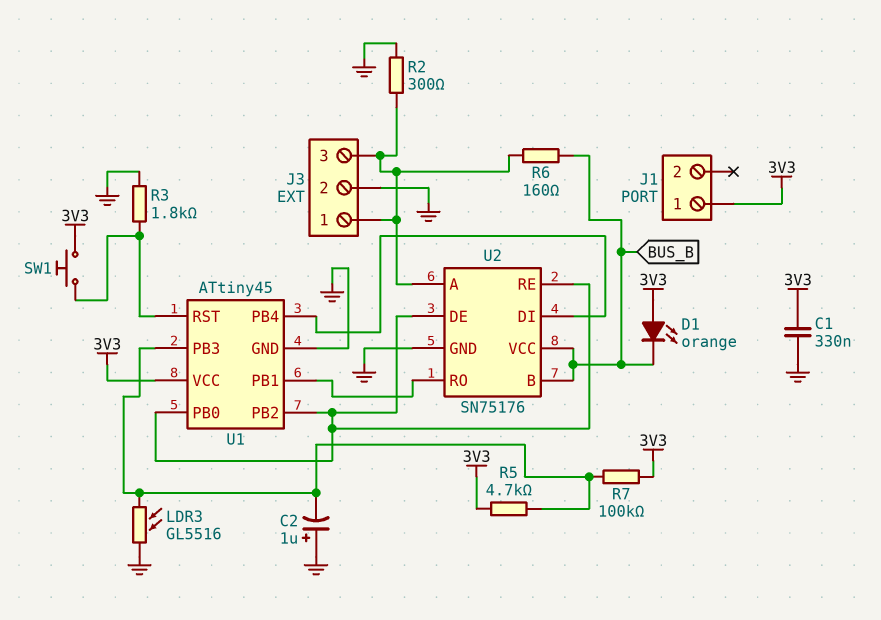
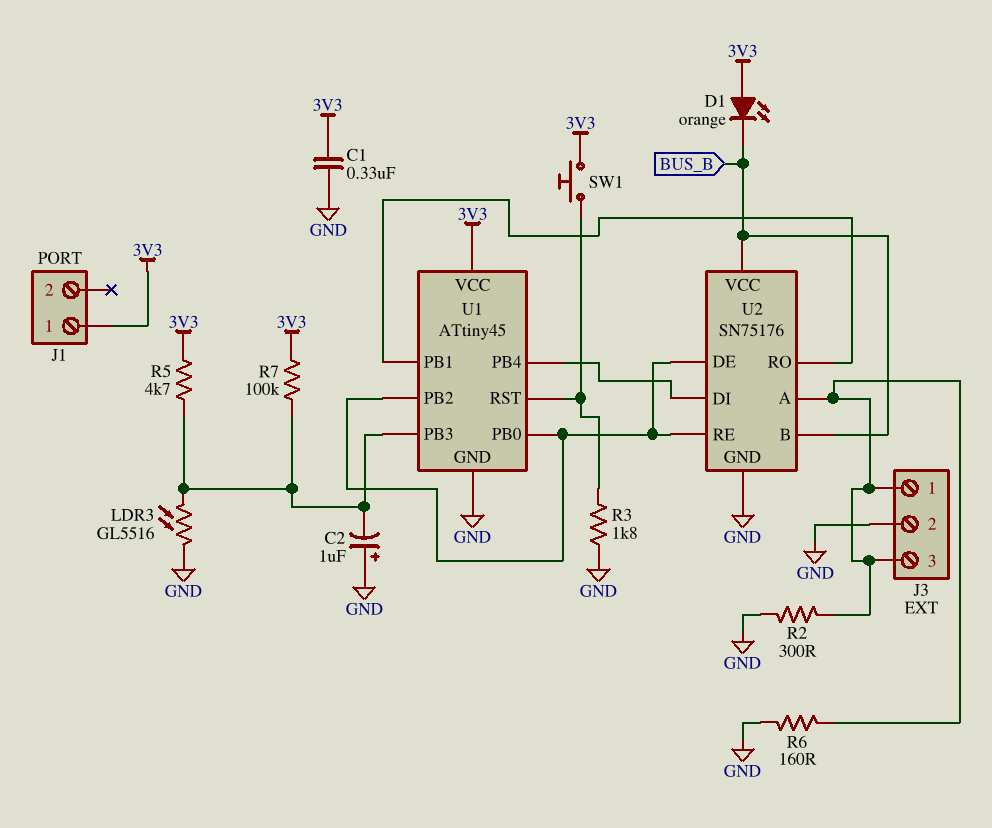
R6: 160 (BUS_B, J3/1) -> 160 (GND, J3/1)

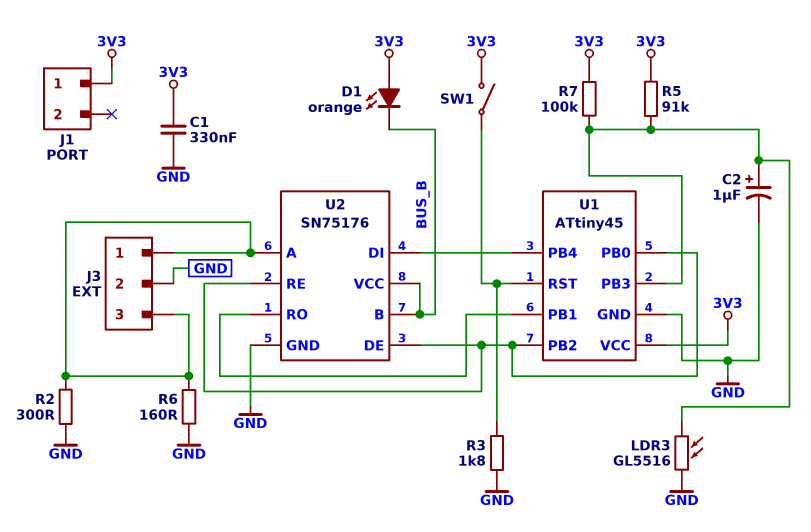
C2: 1uF (plus GND, minus U1/PB3) -> 1uF (plus U1/PB3, minus GND)
R5: 4.7k (3V3, U1/PB3) -> 91k (3V3, U1/PB3)
SW1: button (3V3, U1/RST) -> switch (3V3, U1/RST)

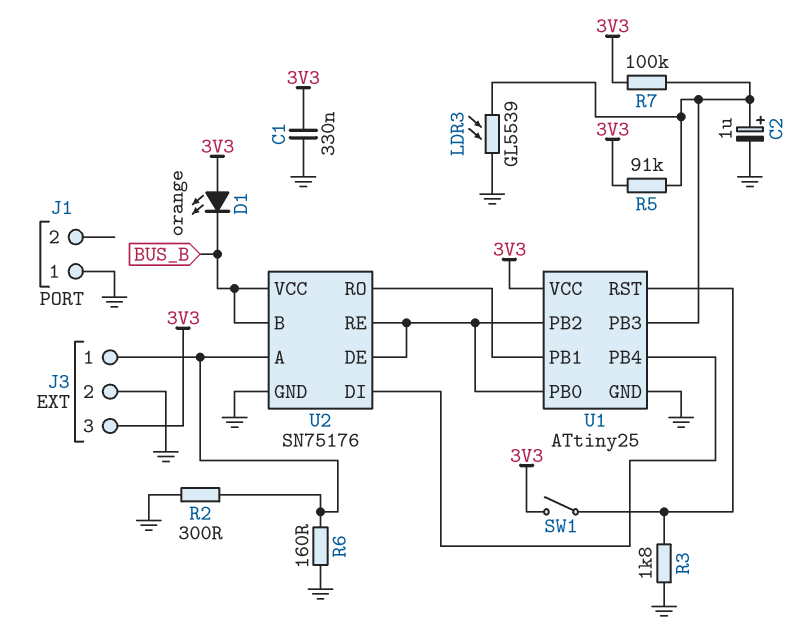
J1 pin 1: 3V3 -> GND
J3 pin 3: J3/1 -> 3V3
LDR3: GL5516 (GND, U1/PB3) -> GL5539 (GND, U1/PB3)
U1: ATtiny45 -> ATtiny25

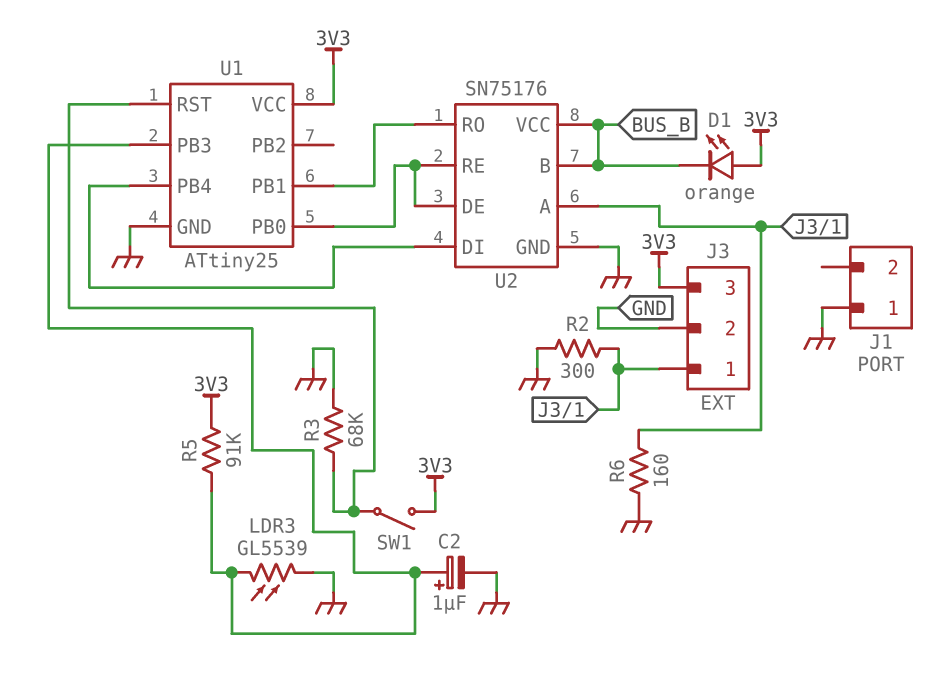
C1: 330nF (3V3, GND) -> none
R3: 1.8k (GND, U1/RST) -> 68k (GND, U1/RST)
R7: 100k (3V3, U1/PB3) -> none
U1 pin PB2: U1/PB0 -> none

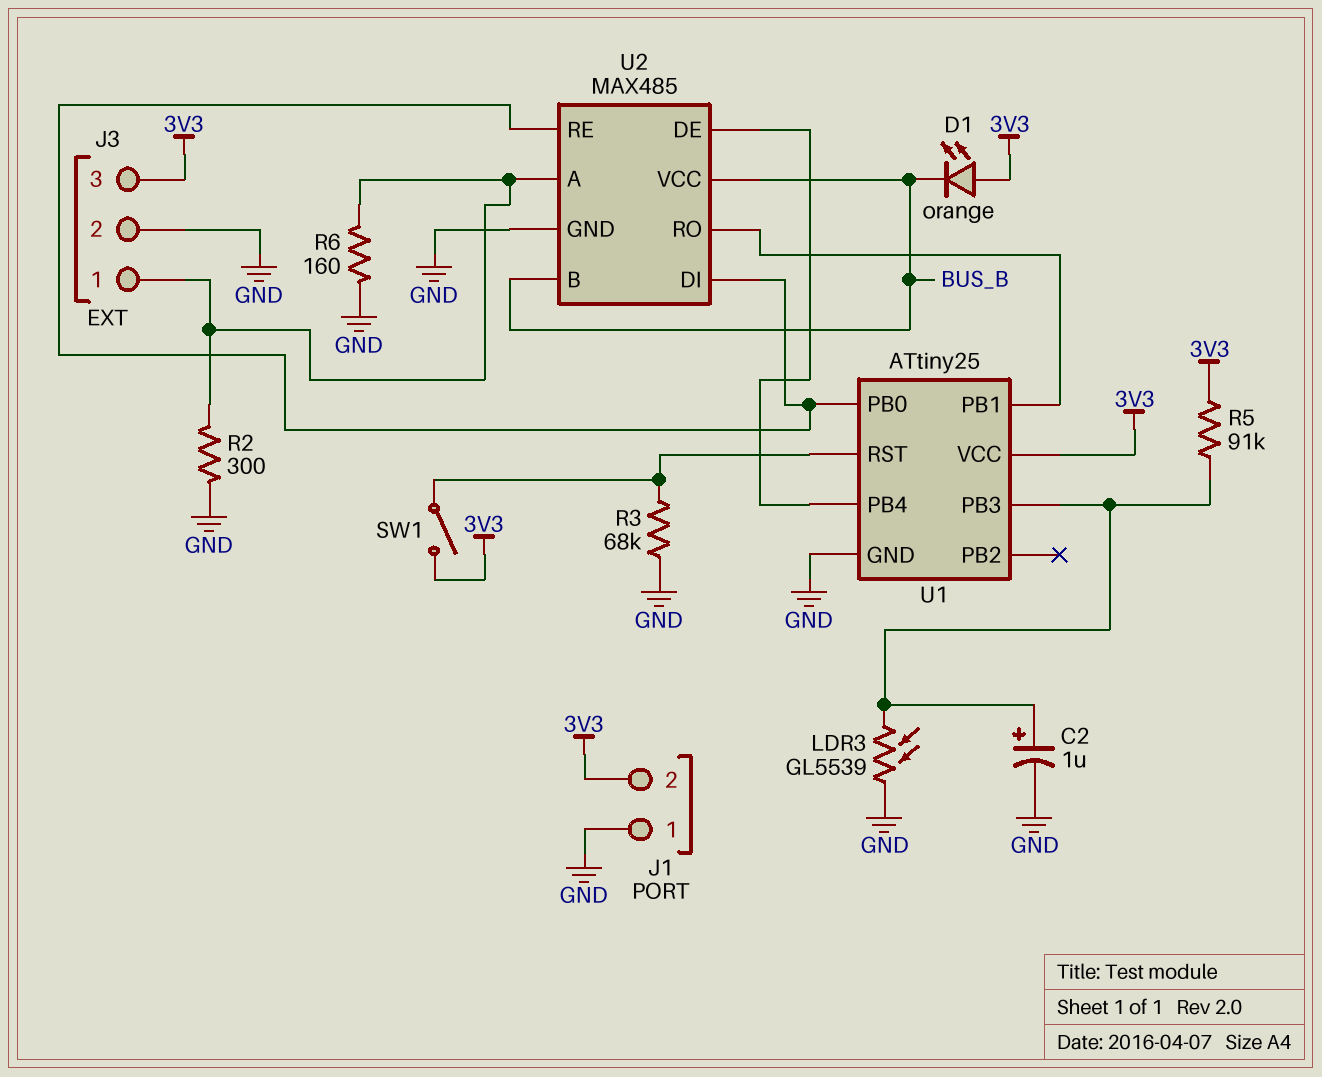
J1 pin 2: none -> 3V3
U2: SN75176 -> MAX485
U2 pin DE: U1/PB0 -> U1/PB4
U2 pin DI: U1/PB4 -> U1/PB0

